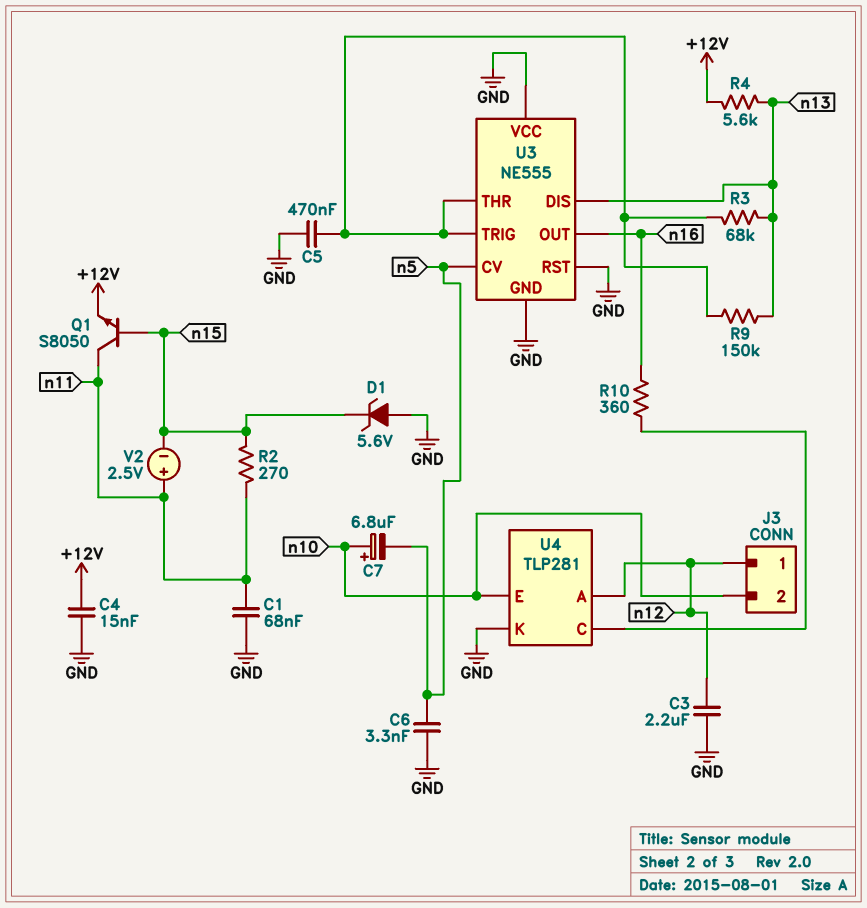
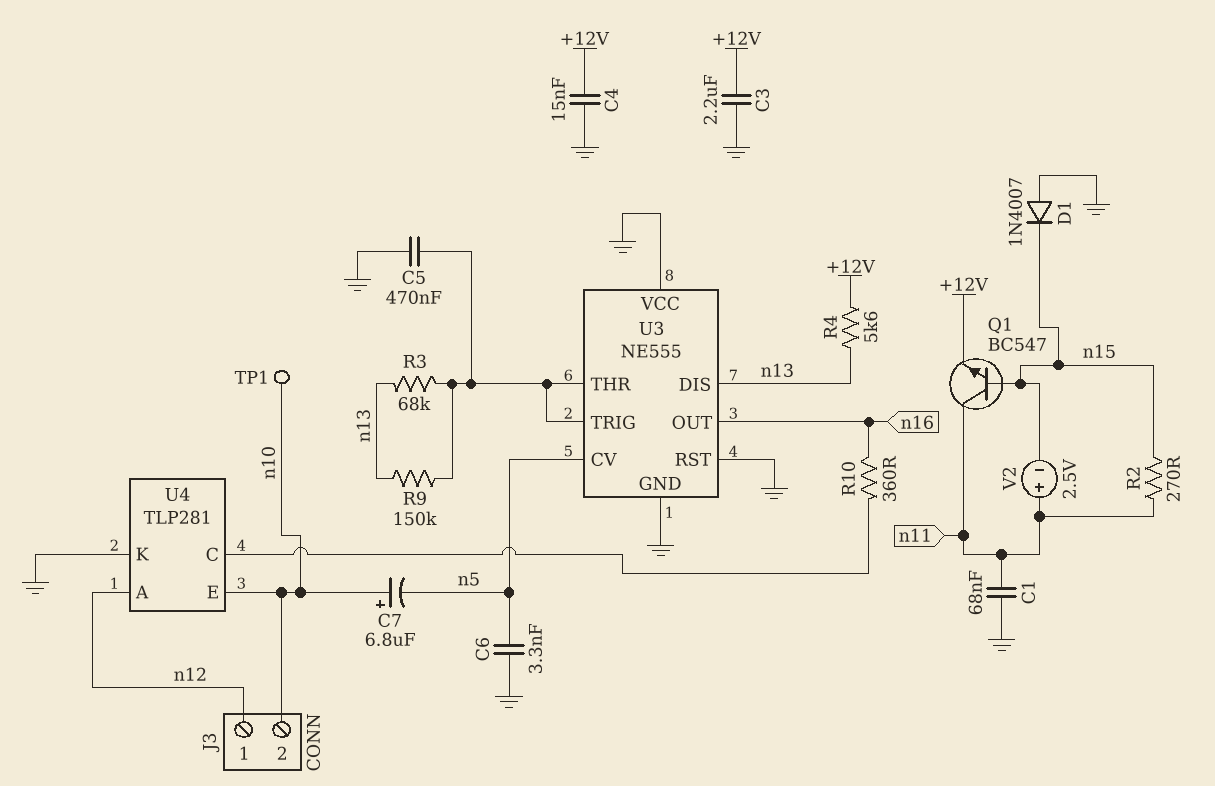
C3: 2.2uF (GND, n12) -> 2.2uF (+12V, GND)
D1: zener 5.6V (A GND, K n15) -> diode 1N4007 (A GND, K n15)
Q1: NPN S8050 (B n15, C n11, E +12V) -> NPN BC547 (B n15, C n11, E +12V)
TP1: none -> test point (n10)

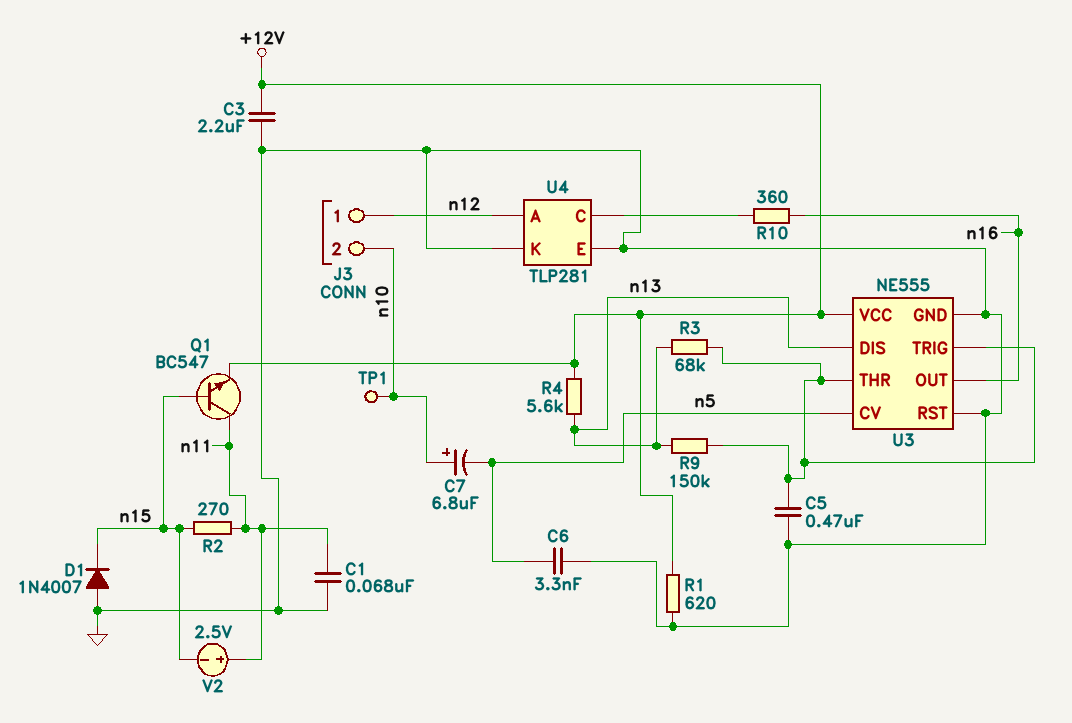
C4: 15nF (+12V, GND) -> none
R1: none -> 620 (+12V, GND)
U3 pin VCC: GND -> +12V
U4 pin E: n10 -> GND

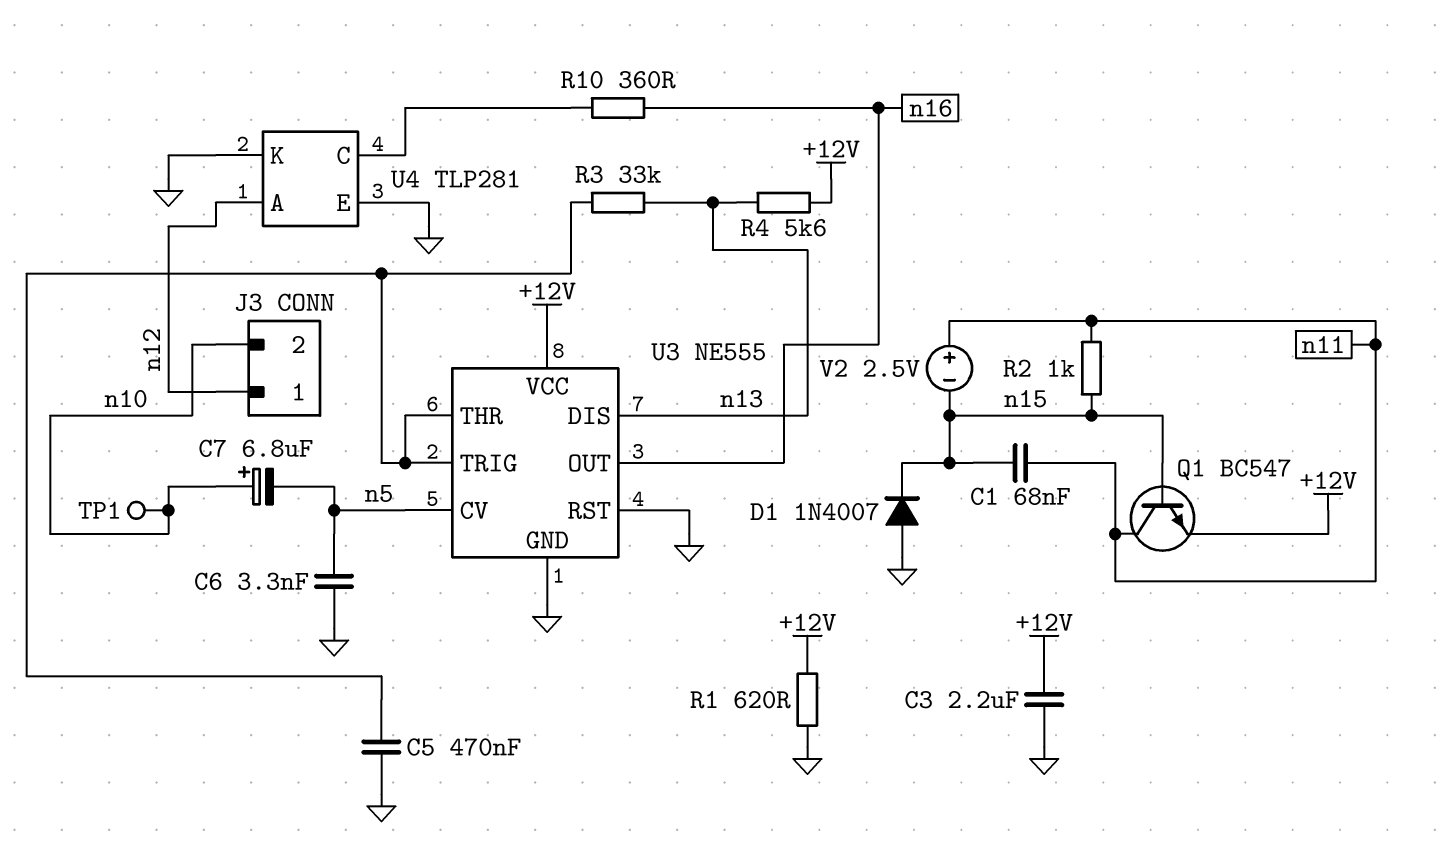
C1: 68nF (GND, n11) -> 68nF (n11, n15)
R2: 270 (n11, n15) -> 1k (n11, n15)
R3: 68k (U3/THR, n13) -> 33k (U3/THR, n13)
R9: 150k (U3/THR, n13) -> none

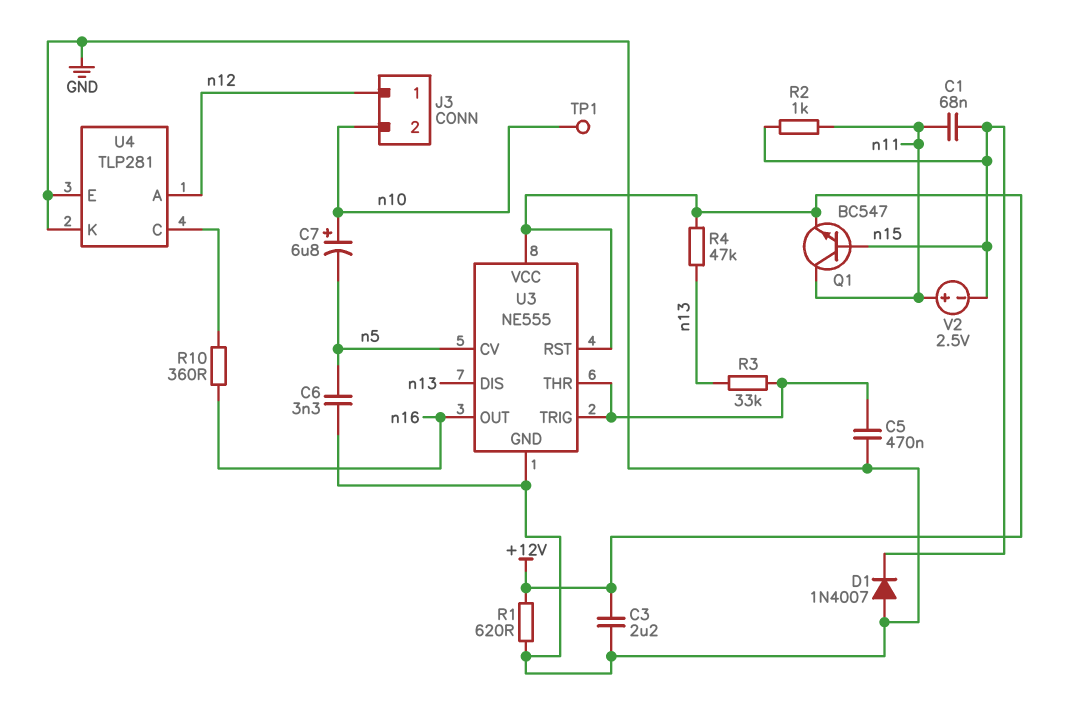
R4: 5.6k (+12V, n13) -> 47k (+12V, n13)
U3 pin RST: GND -> +12V

